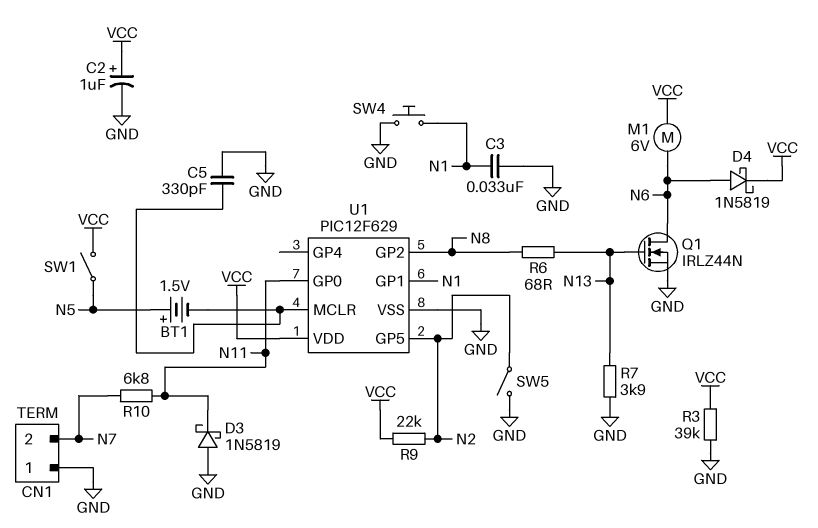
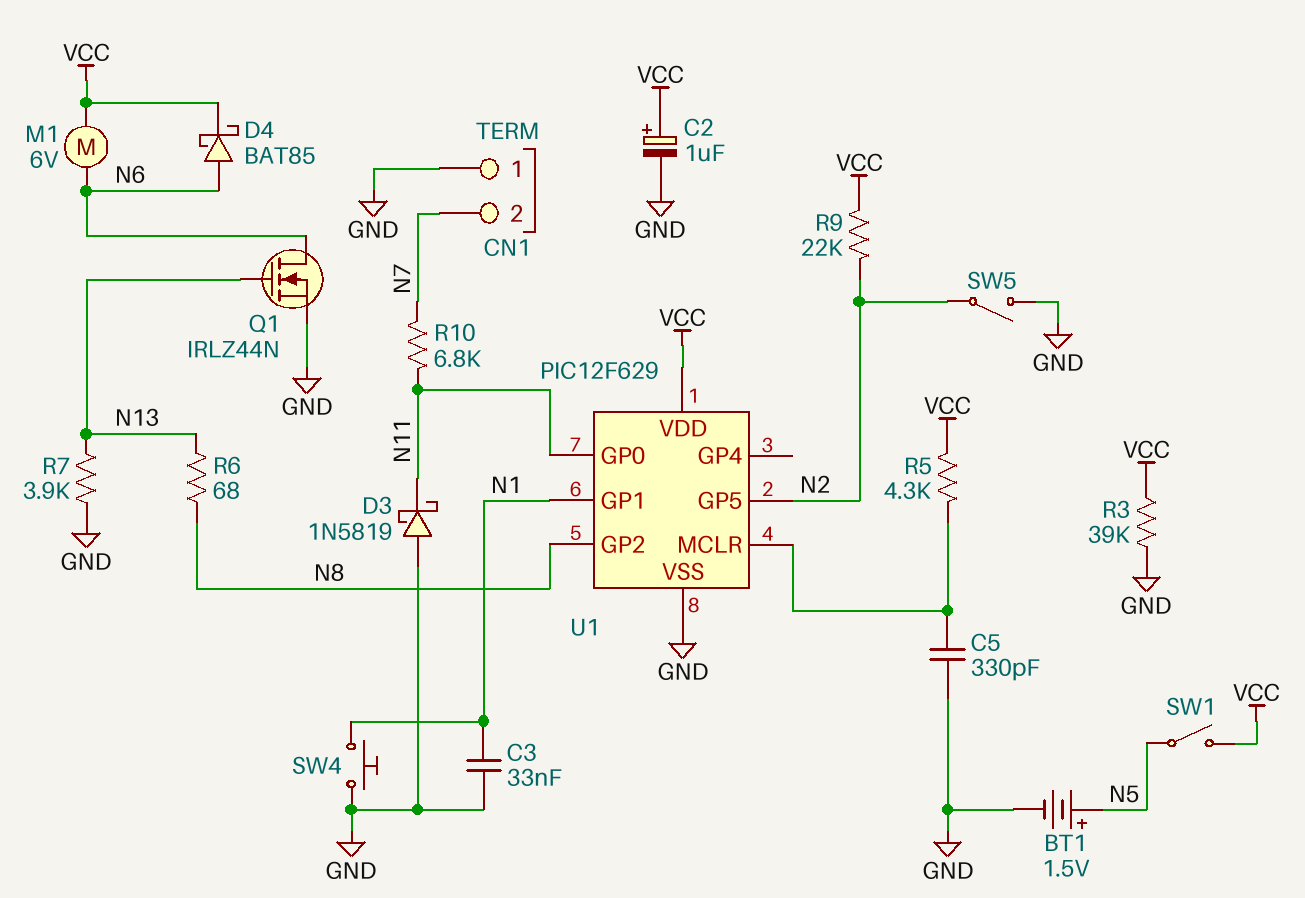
BT1: 1.5V (plus N5, minus U1/MCLR) -> 1.5V (plus N5, minus GND)
D4: schottky 1N5819 (A N6, K VCC) -> schottky BAT85 (A N6, K VCC)
R5: none -> 4.3k (U1/MCLR, VCC)

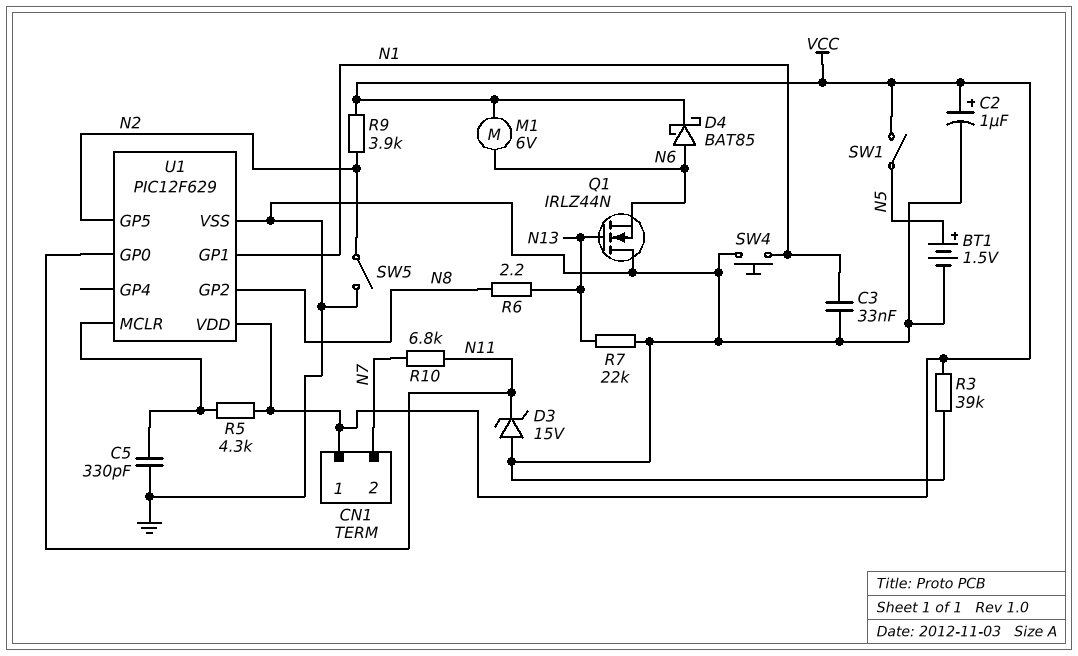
CN1 pin 1: GND -> VCC
D3: schottky 1N5819 (A GND, K N11) -> zener 15V (A GND, K N11)
Q1: NMOS IRLZ44N (G N13, D N6, S GND) -> NMOS IRLZ44N (G N13, D GND, S N6)
R6: 68 (N8, N13) -> 2.2 (N8, N13)
R7: 3.9k (GND, N13) -> 22k (GND, N13)
R9: 22k (N2, VCC) -> 3.9k (N2, VCC)

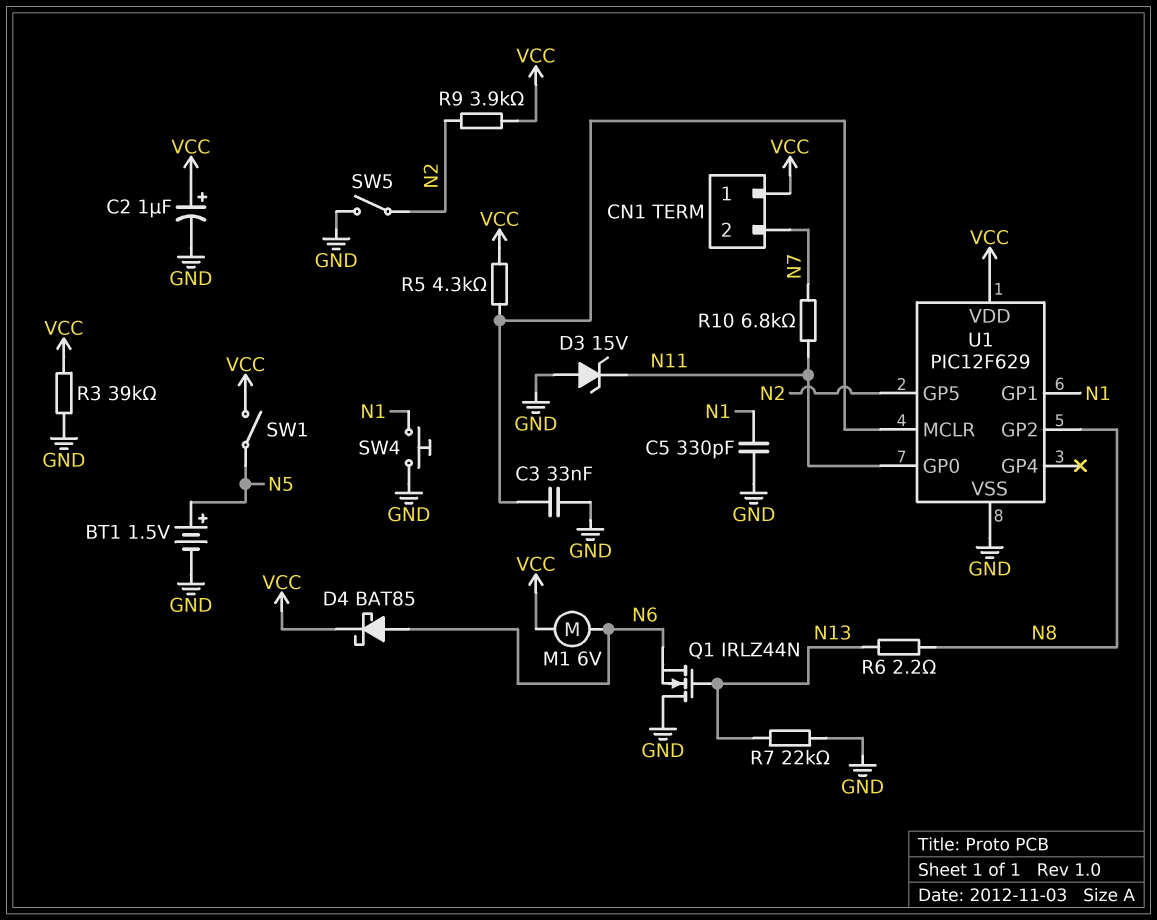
C3: 33nF (GND, N1) -> 33nF (GND, U1/MCLR)
C5: 330pF (GND, U1/MCLR) -> 330pF (GND, N1)

